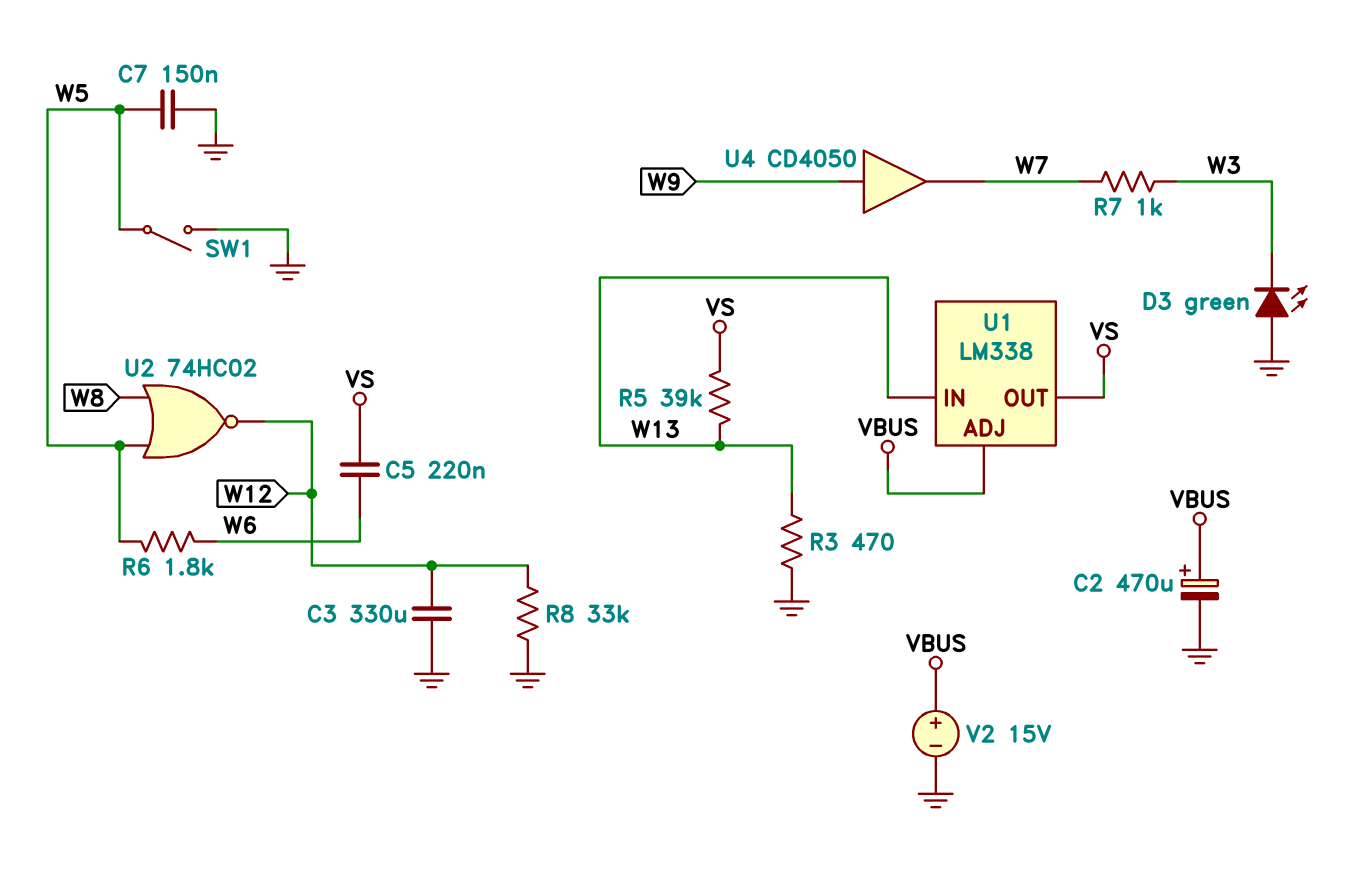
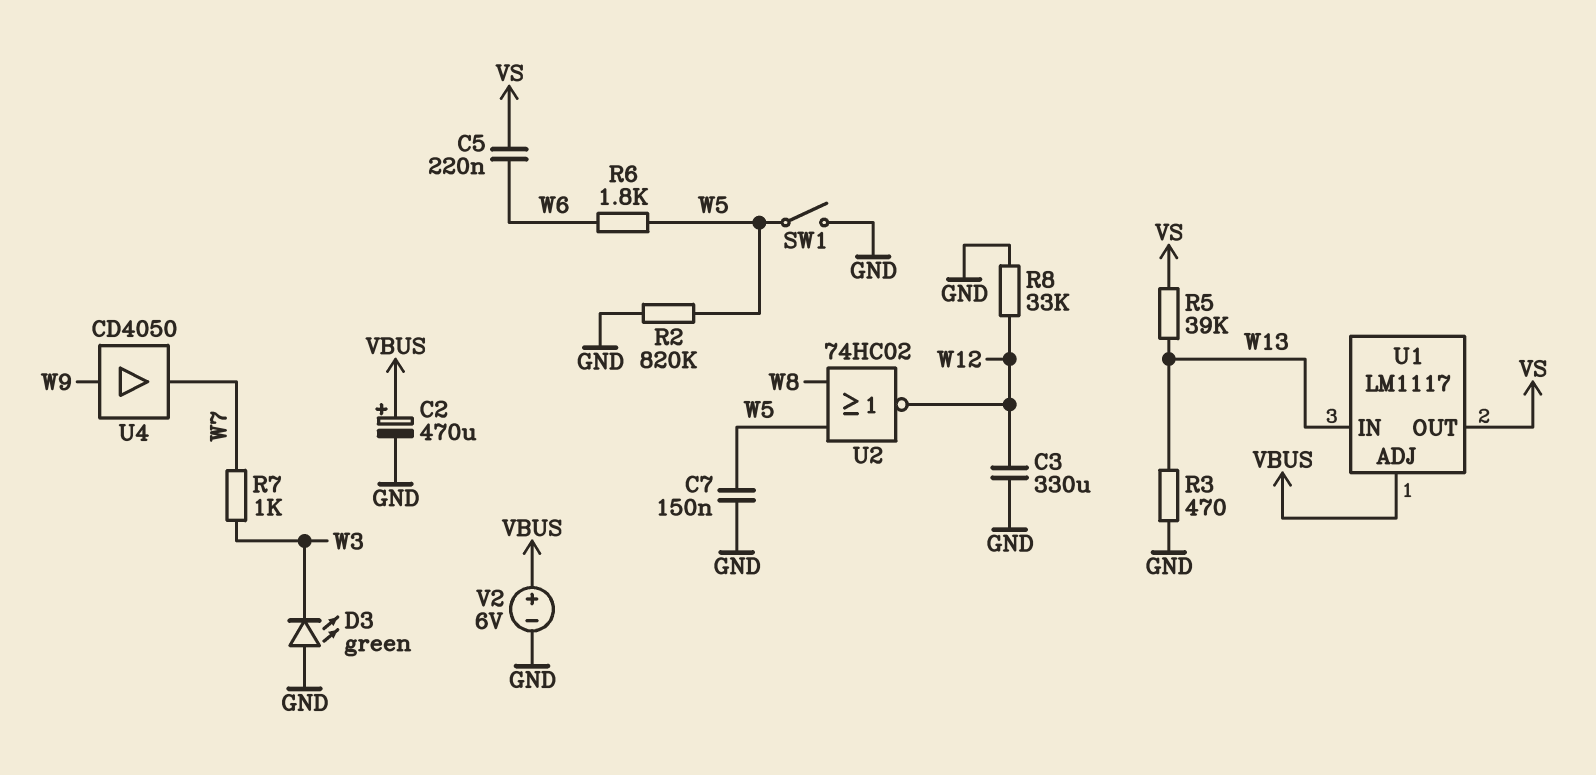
R2: none -> 820k (GND, W5)
U1: LM338 -> LM1117
V2: 15V (plus VBUS, minus GND) -> 6V (plus VBUS, minus GND)

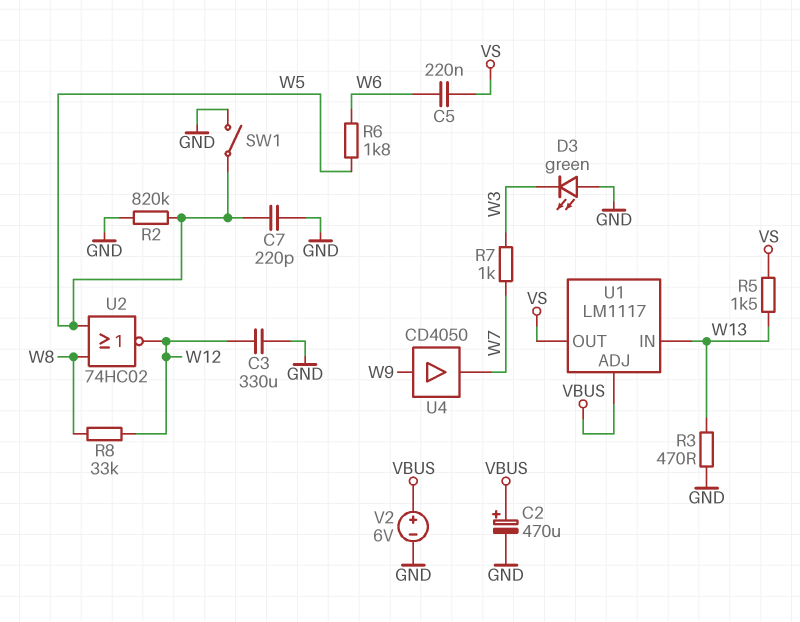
C7: 150nF (GND, W5) -> 220pF (GND, W5)
R5: 39k (VS, W13) -> 1.5k (VS, W13)
R8: 33k (GND, W12) -> 33k (W8, W12)

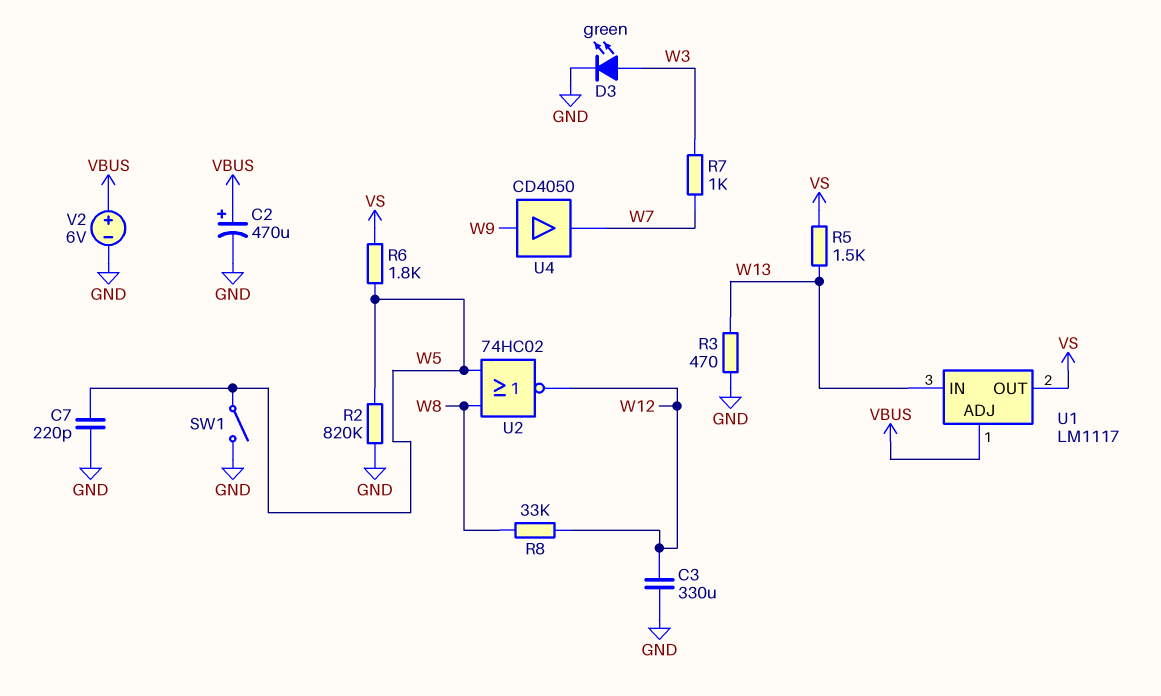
C5: 220nF (VS, W6) -> none
D3: LED green (A GND, K W3) -> LED green (A W3, K GND)
R6: 1.8k (W5, W6) -> 1.8k (VS, W5)

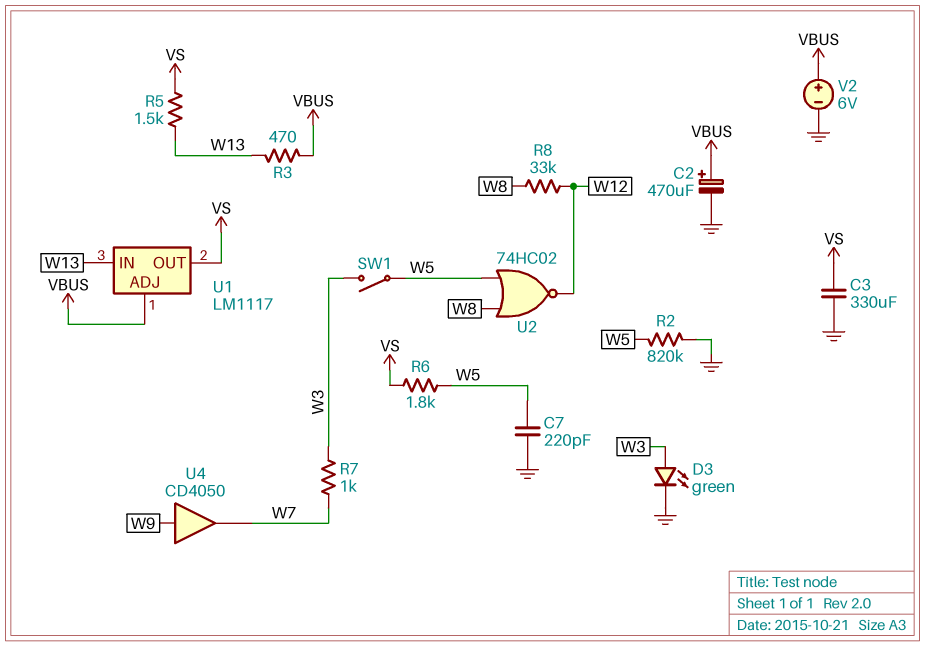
C3: 330uF (GND, W12) -> 330uF (GND, VS)
R3: 470 (GND, W13) -> 470 (VBUS, W13)
SW1: switch (GND, W5) -> switch (W3, W5)

